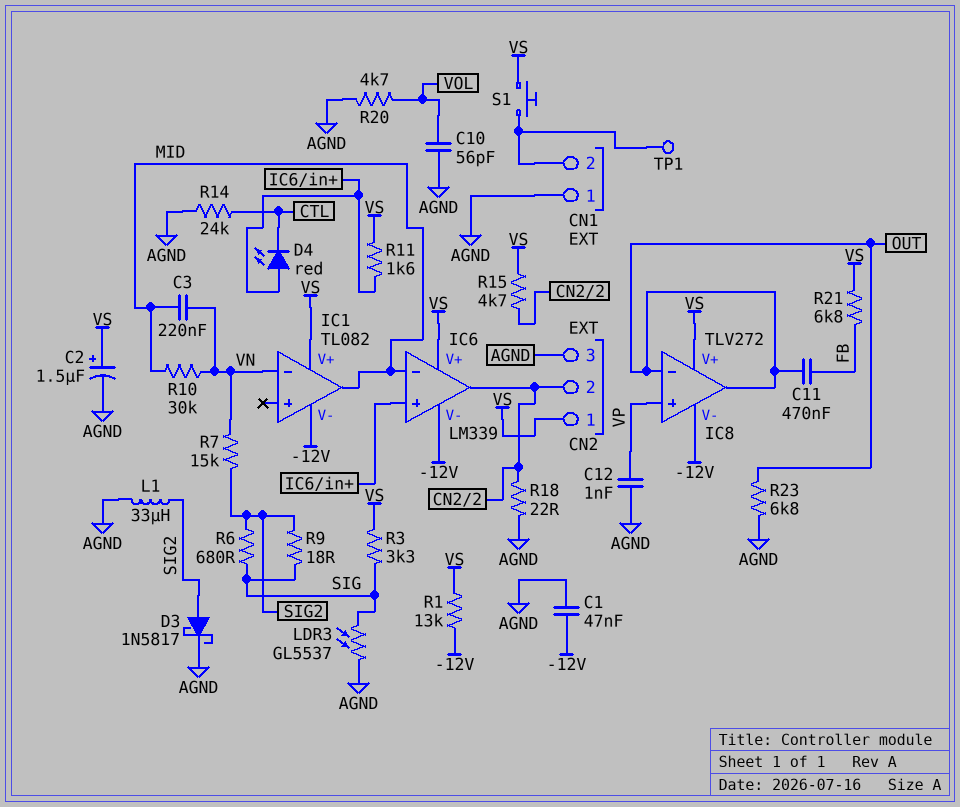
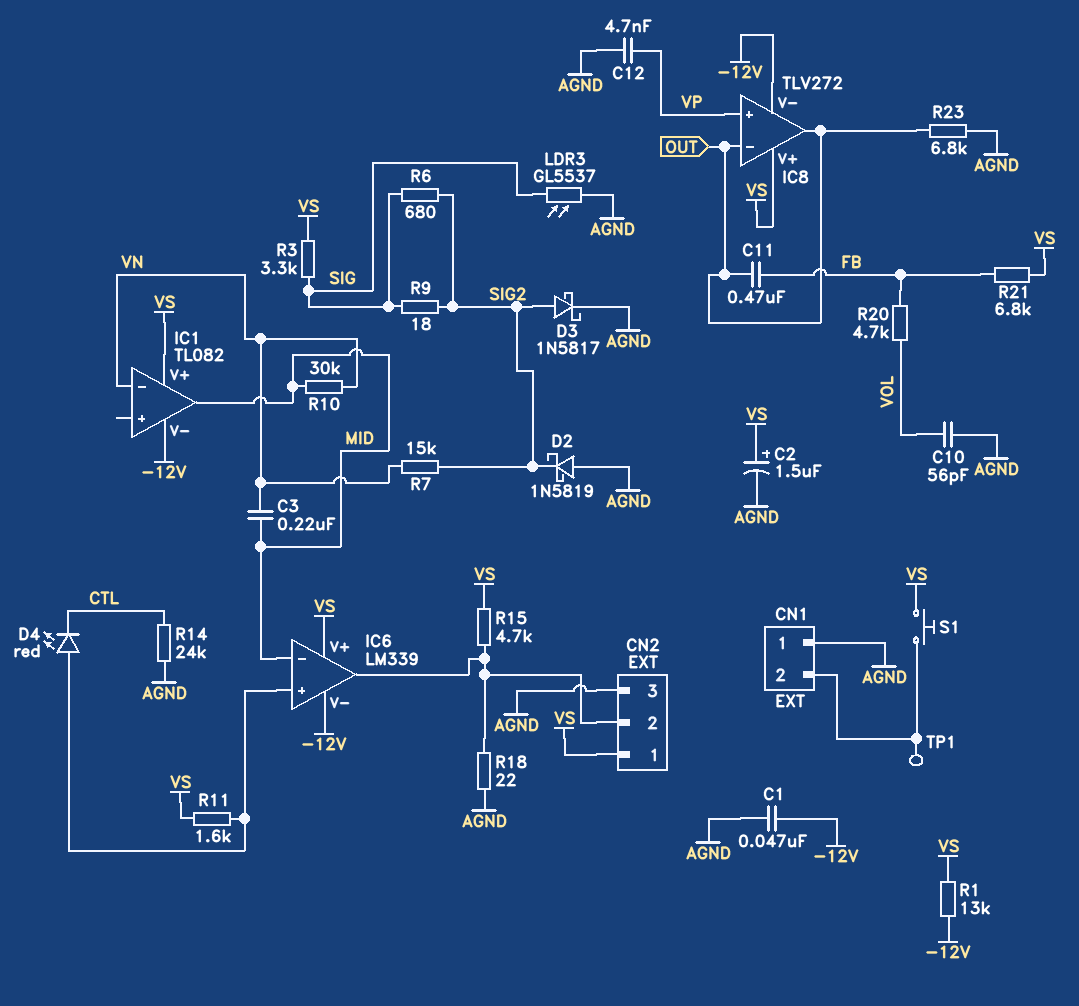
C12: 1nF (AGND, VP) -> 4.7nF (AGND, VP)
D2: none -> schottky 1N5819 (A AGND, K SIG2)
L1: 33uH (AGND, SIG2) -> none
R20: 4.7k (AGND, VOL) -> 4.7k (FB, VOL)

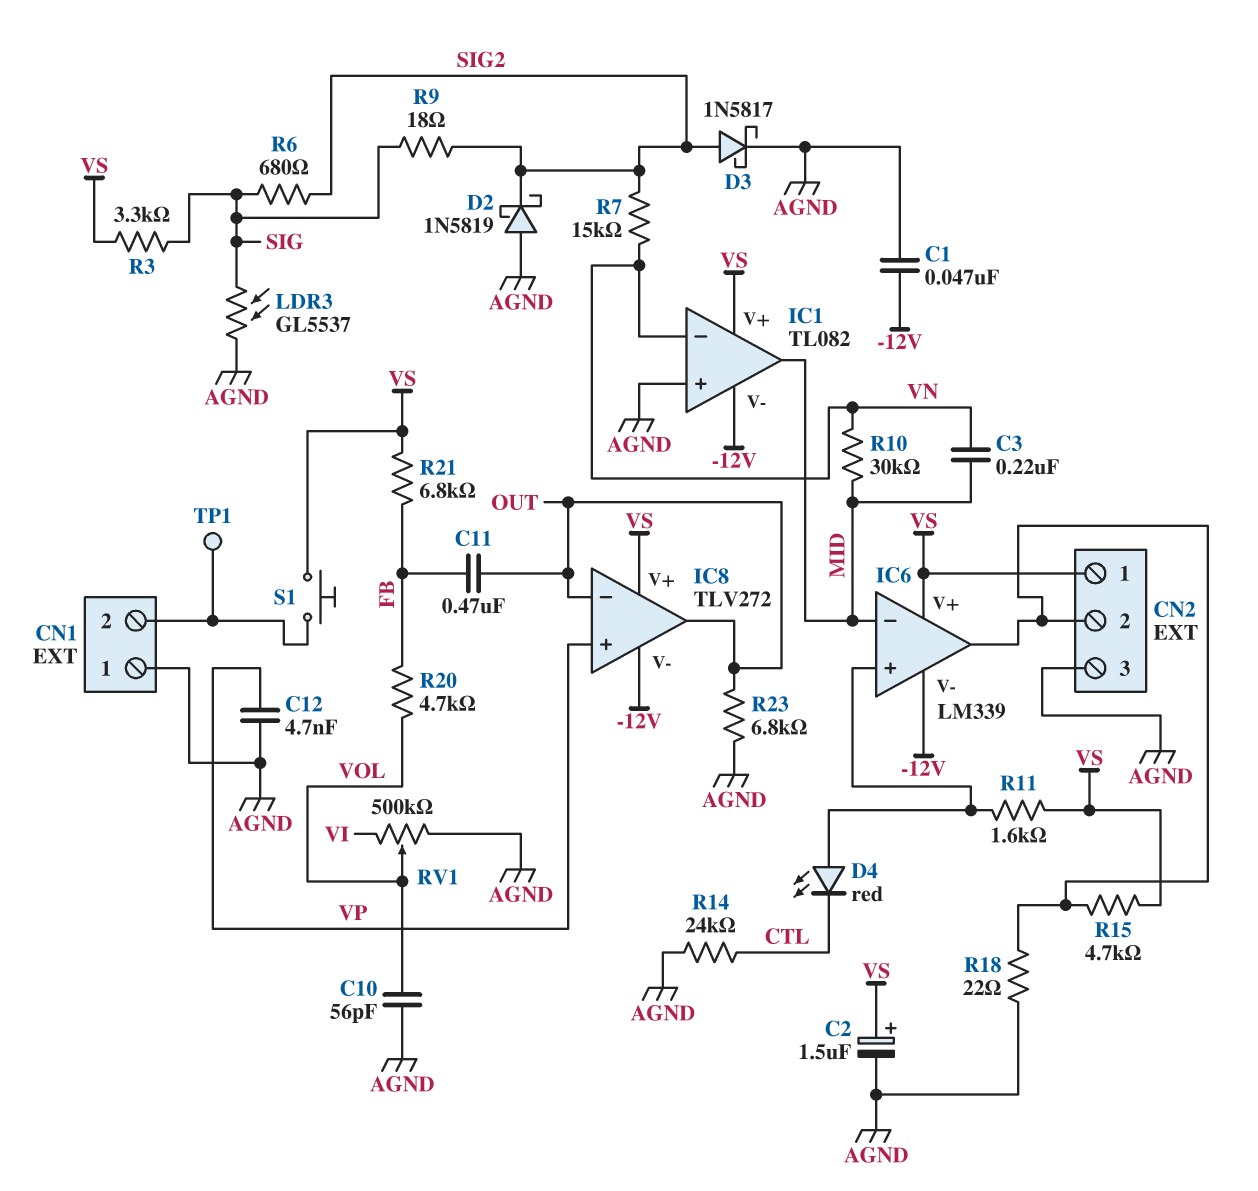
IC1 pin in+: none -> AGND
R1: 13k (-12V, VS) -> none
RV1: none -> 500k (AGND, VI, wiper VOL)

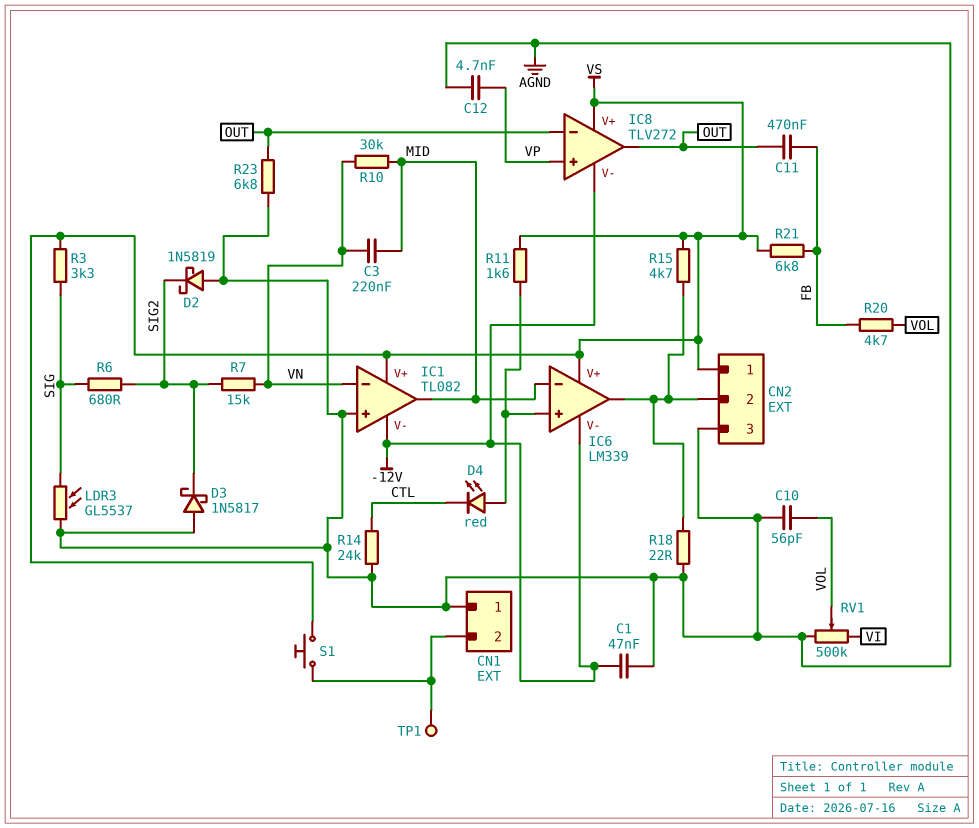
C2: 1.5uF (plus VS, minus AGND) -> none
D3: schottky 1N5817 (A SIG2, K AGND) -> schottky 1N5817 (A AGND, K SIG2)
R9: 18 (SIG, SIG2) -> none

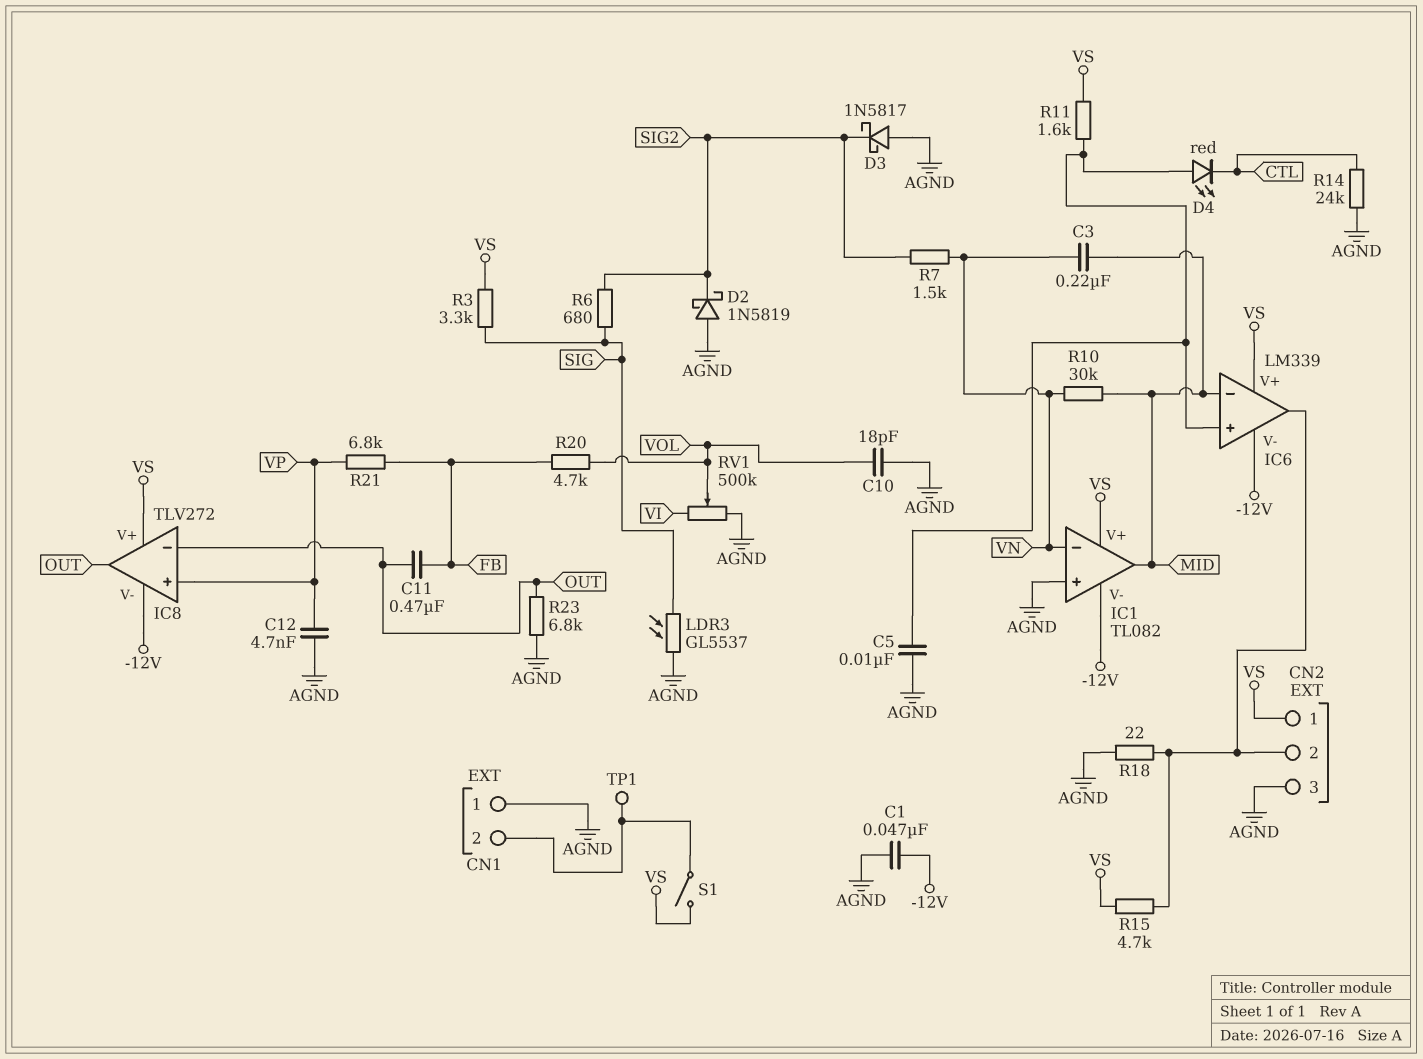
C5: none -> 10nF (AGND, IC6/in+)
C10: 56pF (AGND, VOL) -> 18pF (AGND, VOL)
R7: 15k (SIG2, VN) -> 1.5k (SIG2, VN)
R21: 6.8k (FB, VS) -> 6.8k (FB, VP)
S1: button (CN1/2, VS) -> switch (CN1/2, VS)

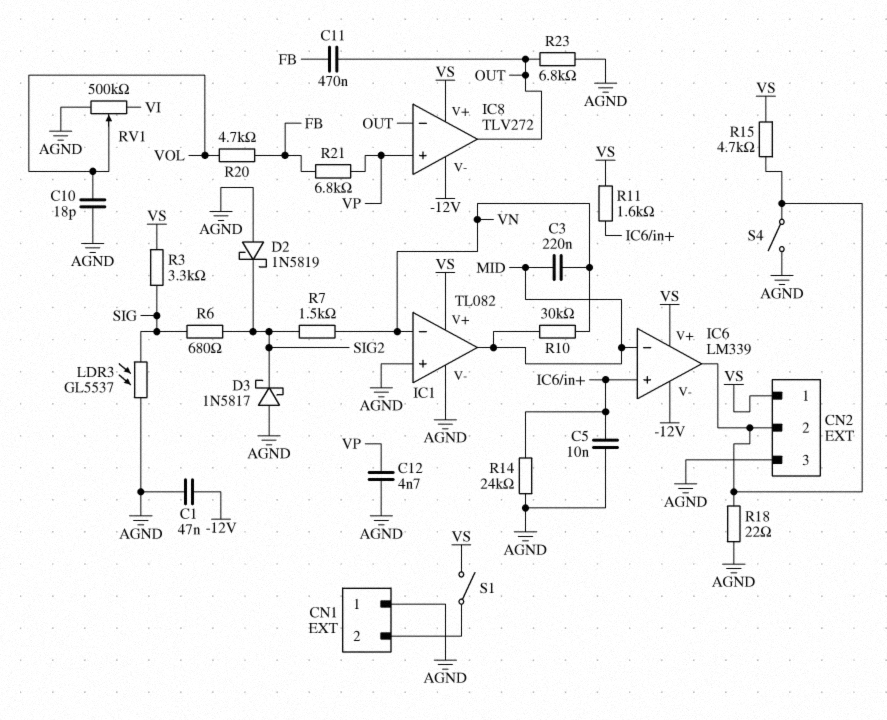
D4: LED red (A IC6/in+, K CTL) -> none
IC1 pin V-: -12V -> AGND
R14: 24k (AGND, CTL) -> 24k (AGND, IC6/in+)
S4: none -> switch (AGND, CN2/2)
TP1: test point (CN1/2) -> none

